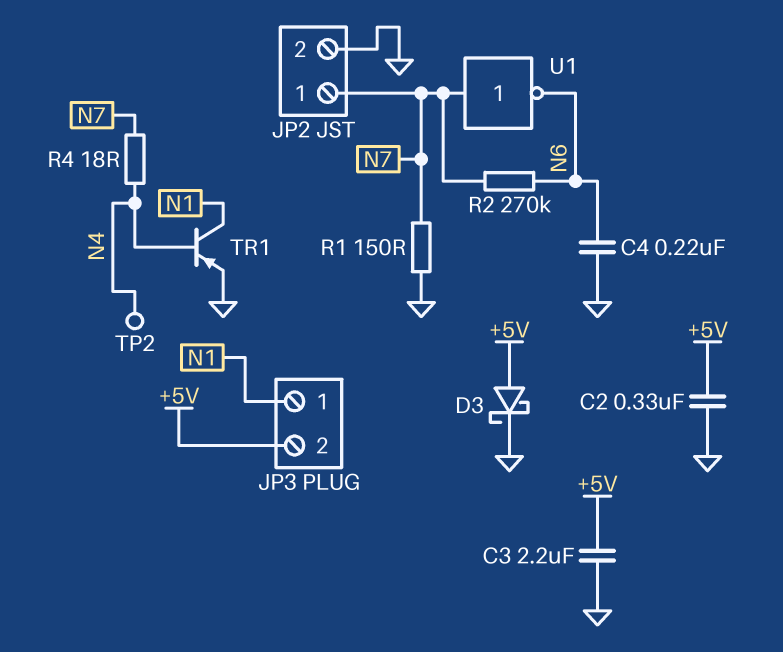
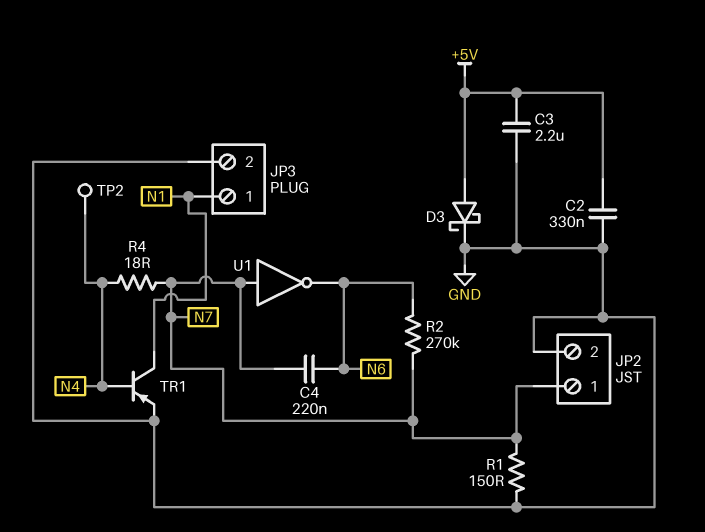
C4: 220nF (GND, N6) -> 220nF (N6, N7)
JP3 pin 2: +5V -> GND

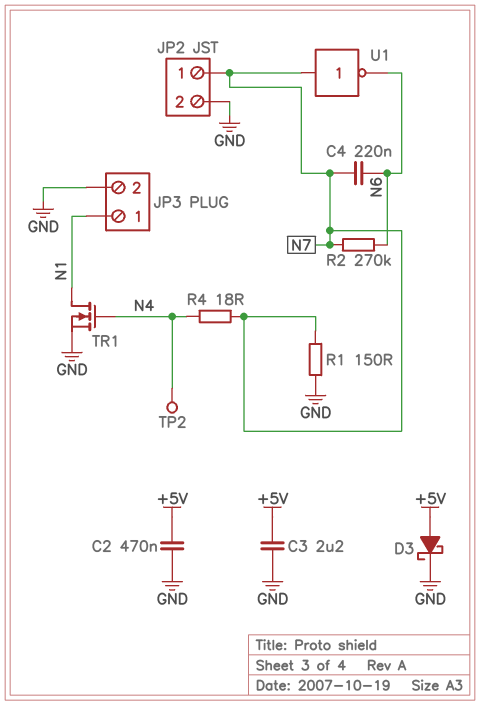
C2: 330nF (+5V, GND) -> 470nF (+5V, GND)
TR1: PNP (B N4, C N1, E GND) -> NMOS (G N4, D N1, S GND)

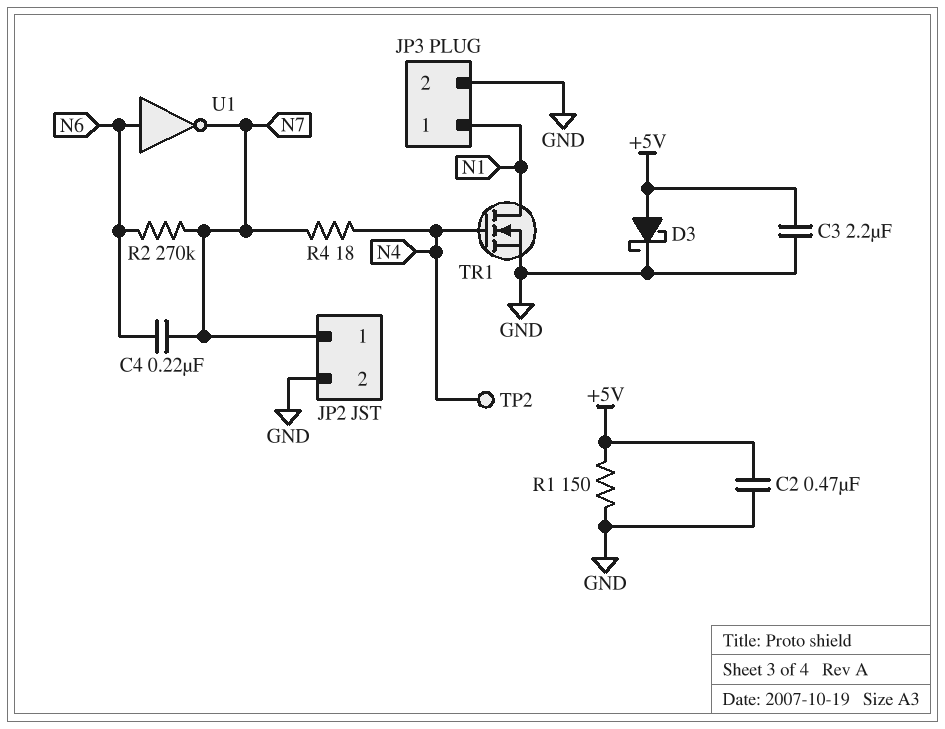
R1: 150 (GND, N7) -> 150 (+5V, GND)
U1: NOT (in N7, out N6) -> NOT (in N6, out N7)

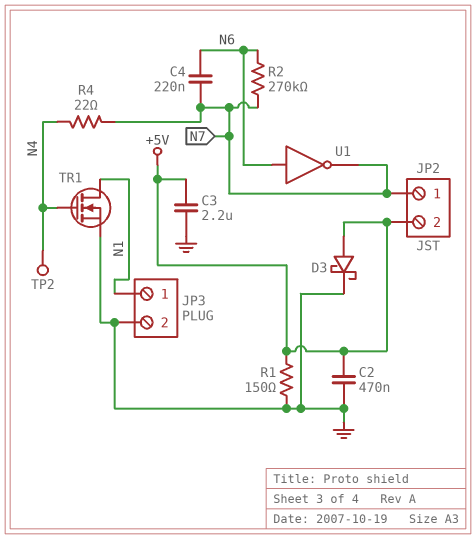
JP2 pin 2: GND -> +5V
R4: 18 (N4, N7) -> 22 (N4, N7)

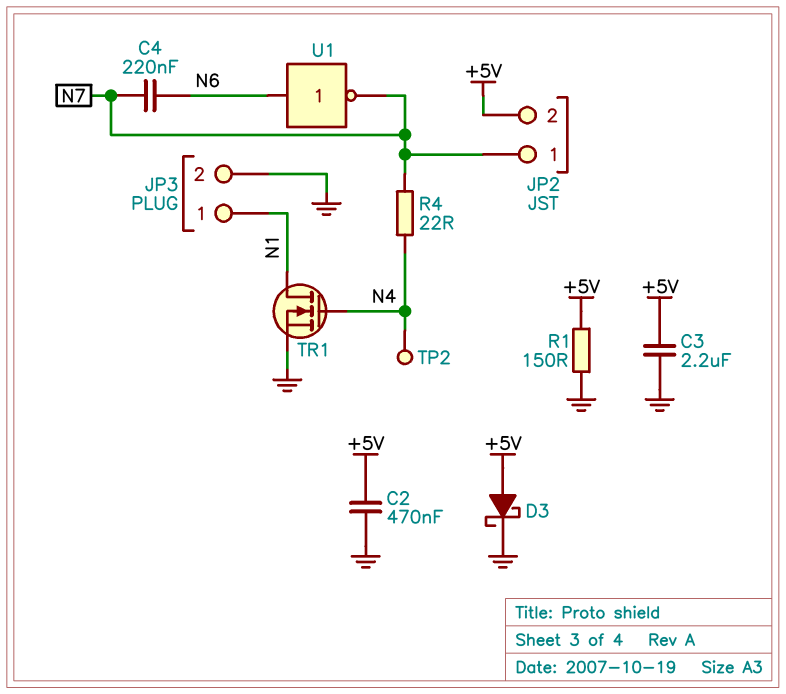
R2: 270k (N6, N7) -> none

